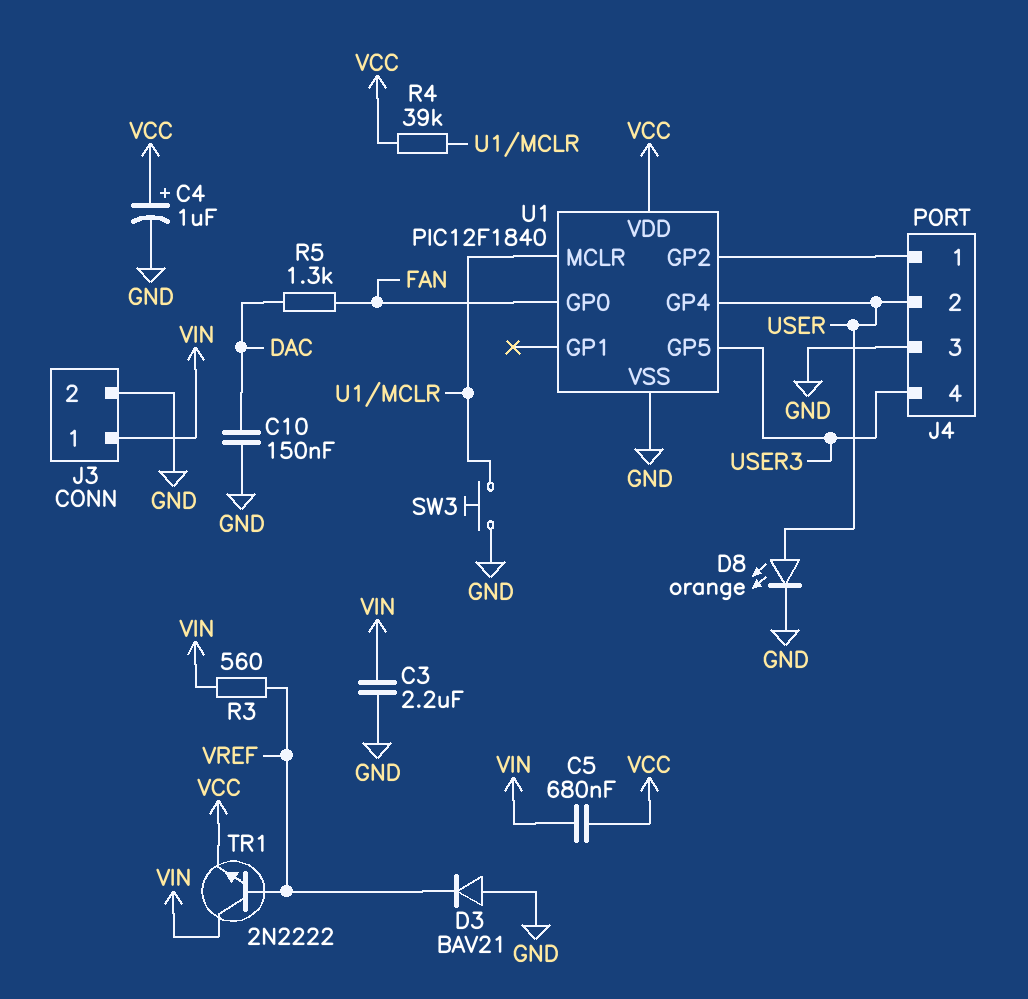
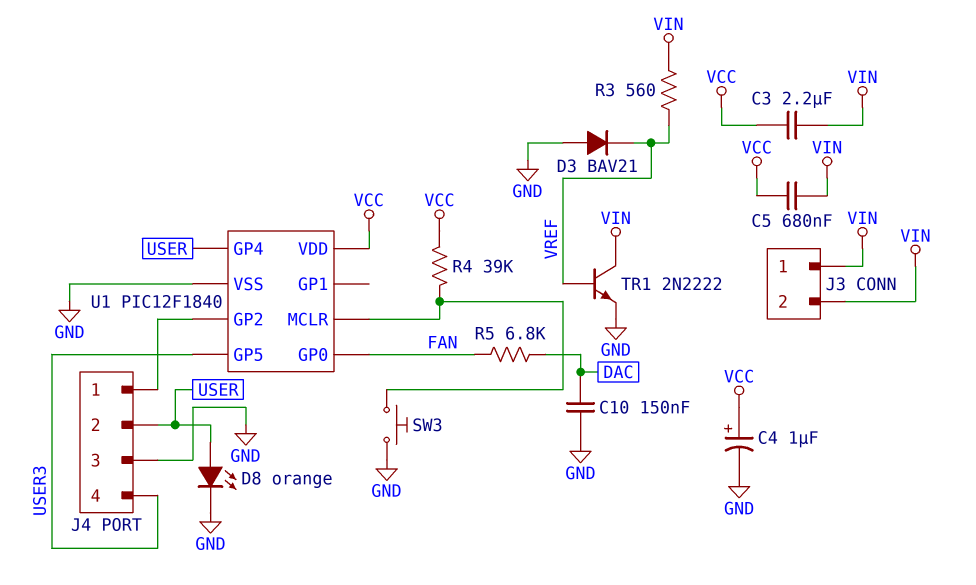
C3: 2.2uF (GND, VIN) -> 2.2uF (VCC, VIN)
J3 pin 2: GND -> VIN
R5: 1.3k (DAC, FAN) -> 6.8k (DAC, FAN)
TR1: NPN 2N2222 (B VREF, C VIN, E VCC) -> NPN 2N2222 (B VREF, C VIN, E GND)

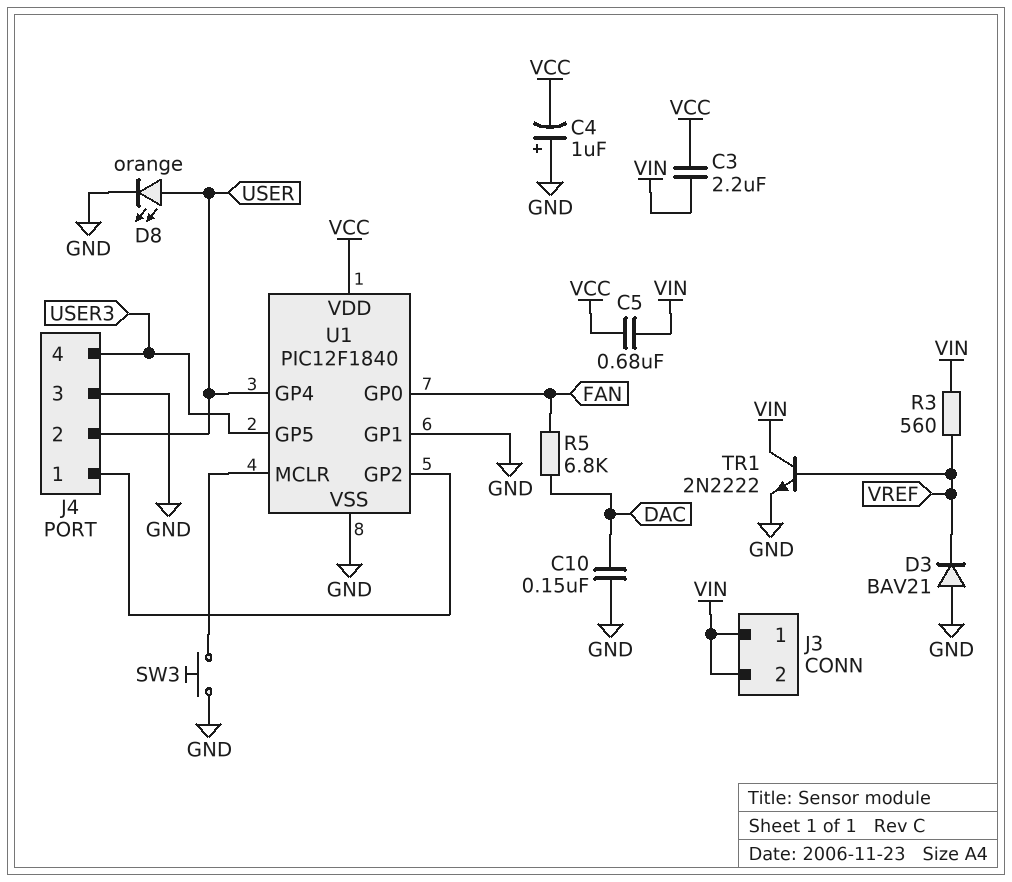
C4: 1uF (plus VCC, minus GND) -> 1uF (plus GND, minus VCC)
R4: 39k (U1/MCLR, VCC) -> none
U1 pin GP1: none -> GND

